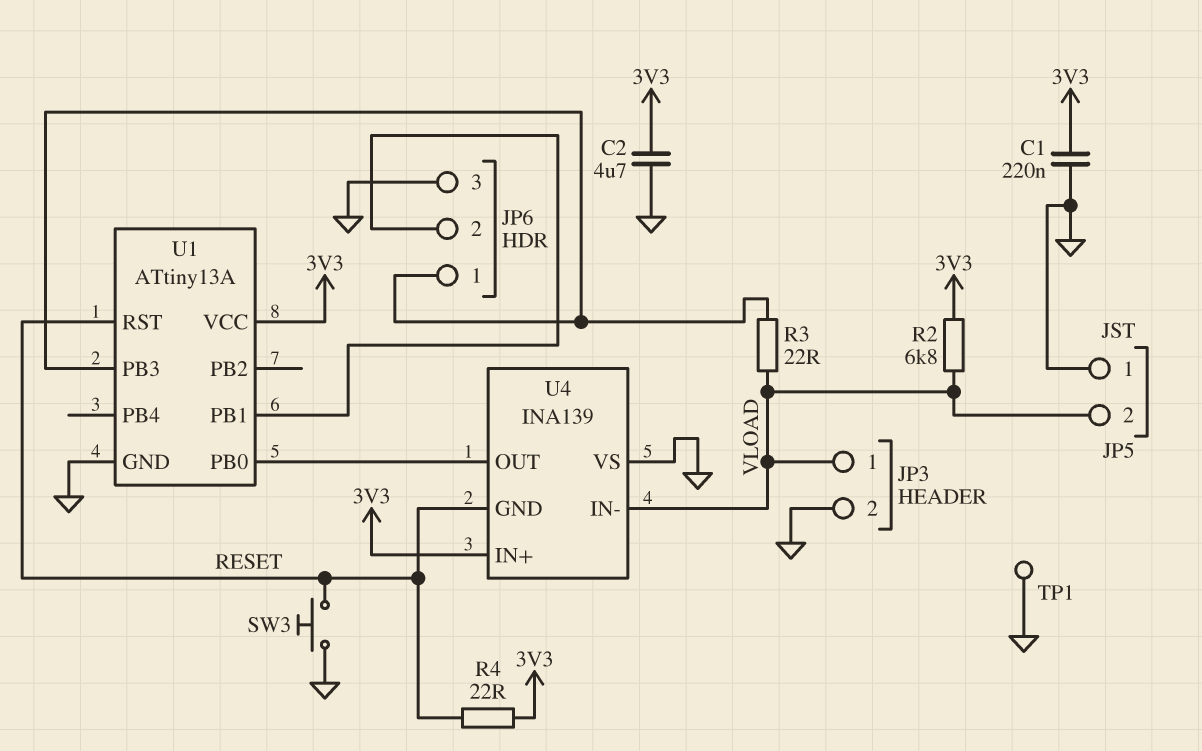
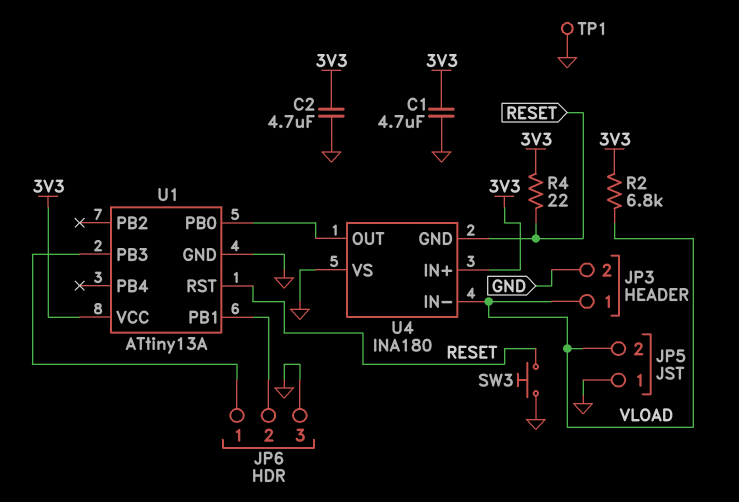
C1: 220nF (3V3, GND) -> 4.7uF (3V3, GND)
R3: 22 (JP6/1, VLOAD) -> none
U4: INA139 -> INA180

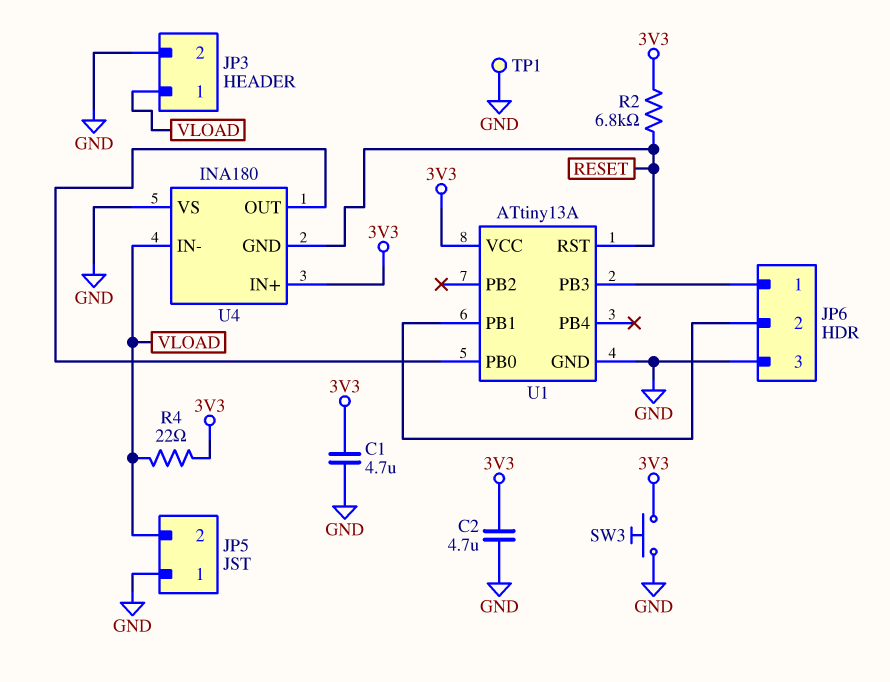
R2: 6.8k (3V3, VLOAD) -> 6.8k (3V3, RESET)
R4: 22 (3V3, RESET) -> 22 (3V3, VLOAD)
SW3: button (GND, RESET) -> button (3V3, GND)

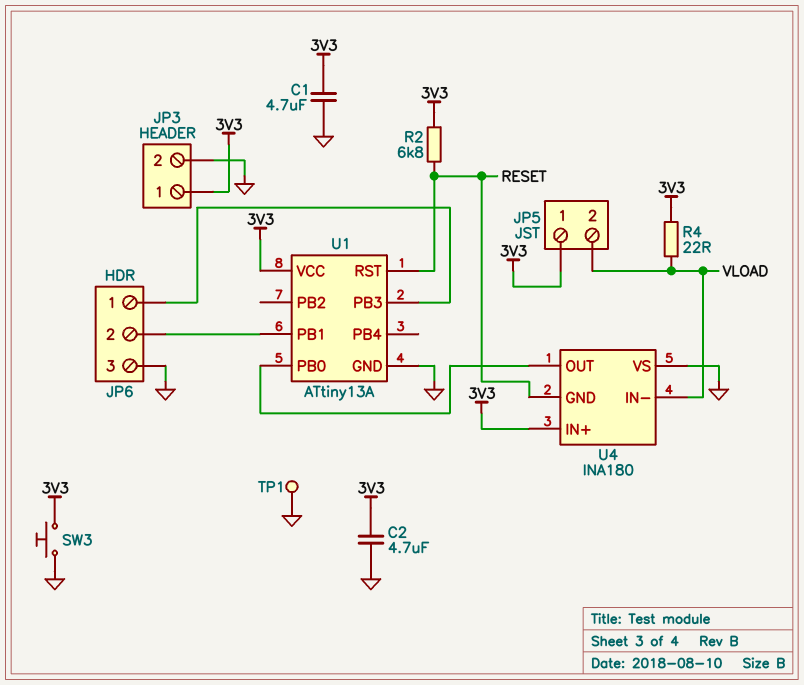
JP3 pin 1: VLOAD -> 3V3
JP5 pin 1: GND -> 3V3

